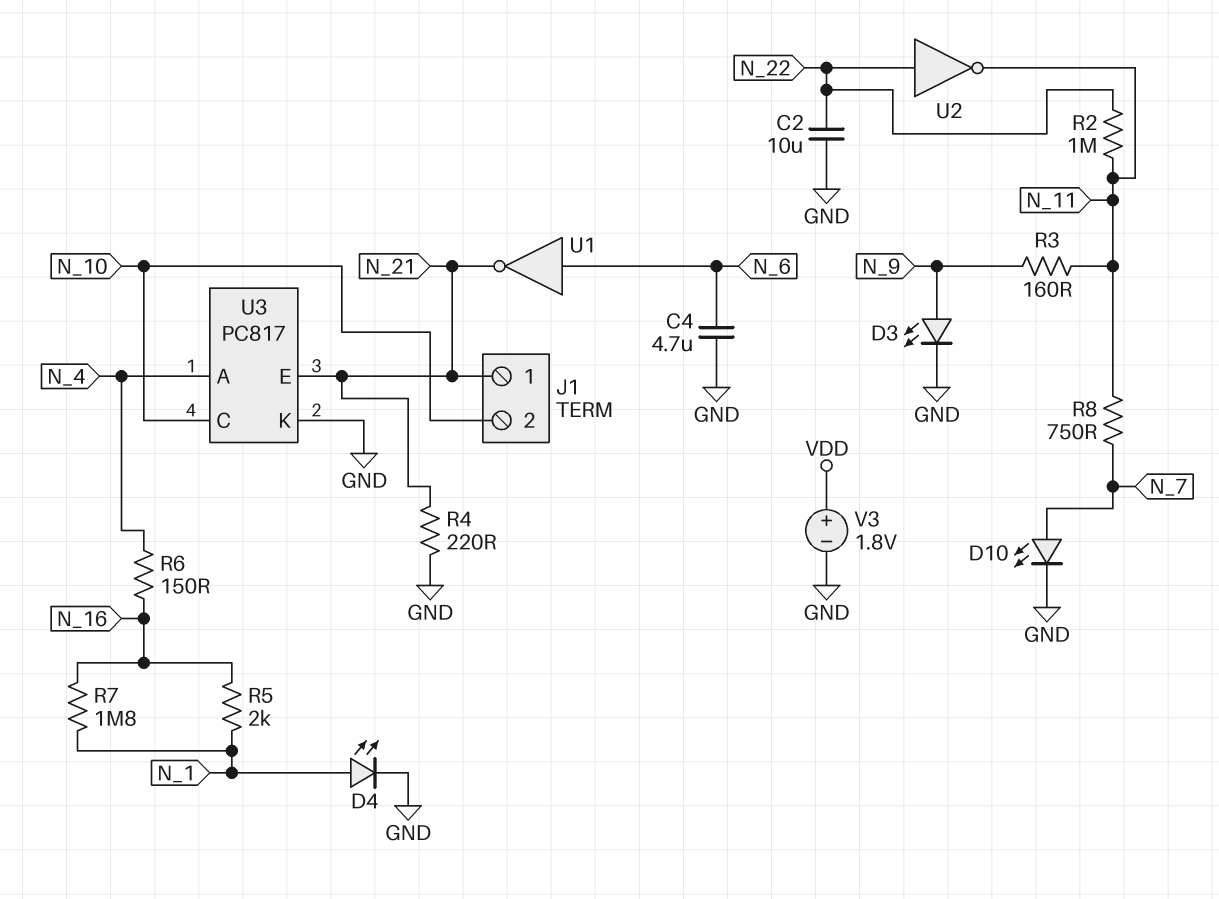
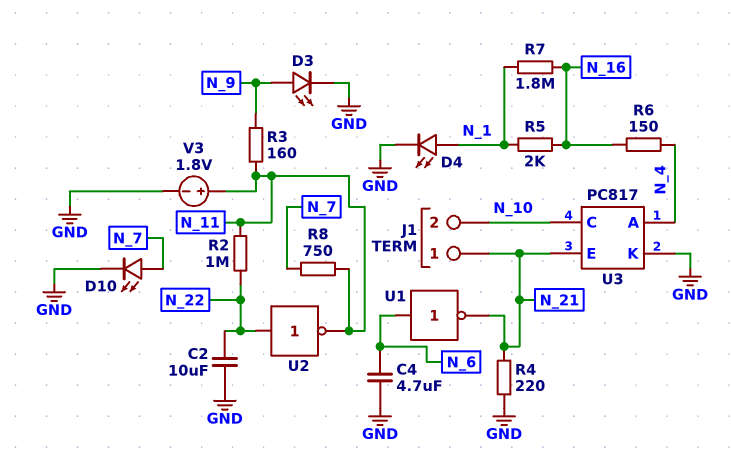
V3: 1.8V (plus VDD, minus GND) -> 1.8V (plus N_11, minus GND)

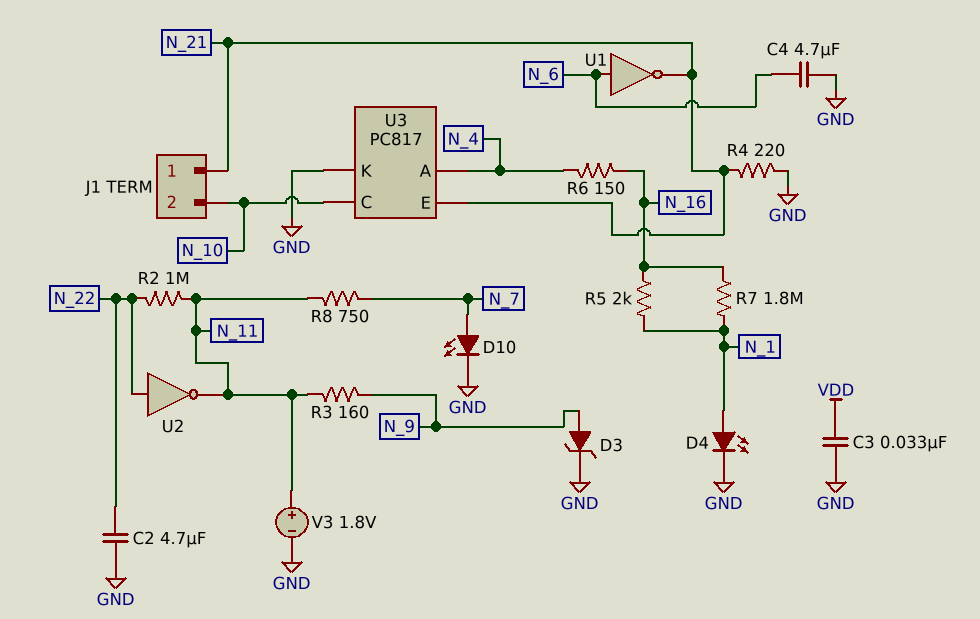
C2: 10uF (GND, N_22) -> 4.7uF (GND, N_22)
C3: none -> 33nF (GND, VDD)
D3: LED (A N_9, K GND) -> zener (A N_9, K GND)

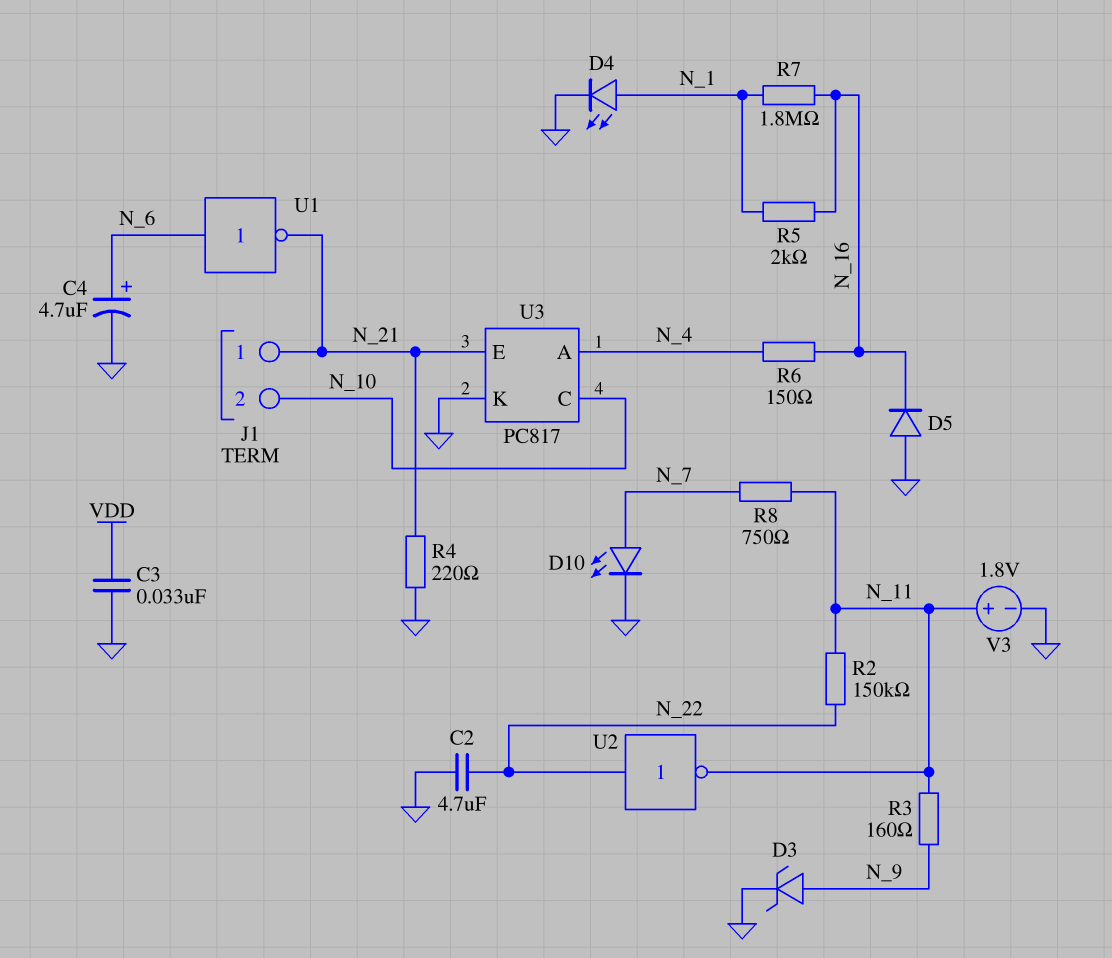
C4: 4.7uF (GND, N_6) -> 4.7uF (plus N_6, minus GND)
D5: none -> diode (A GND, K N_16)
R2: 1M (N_11, N_22) -> 150k (N_11, N_22)

